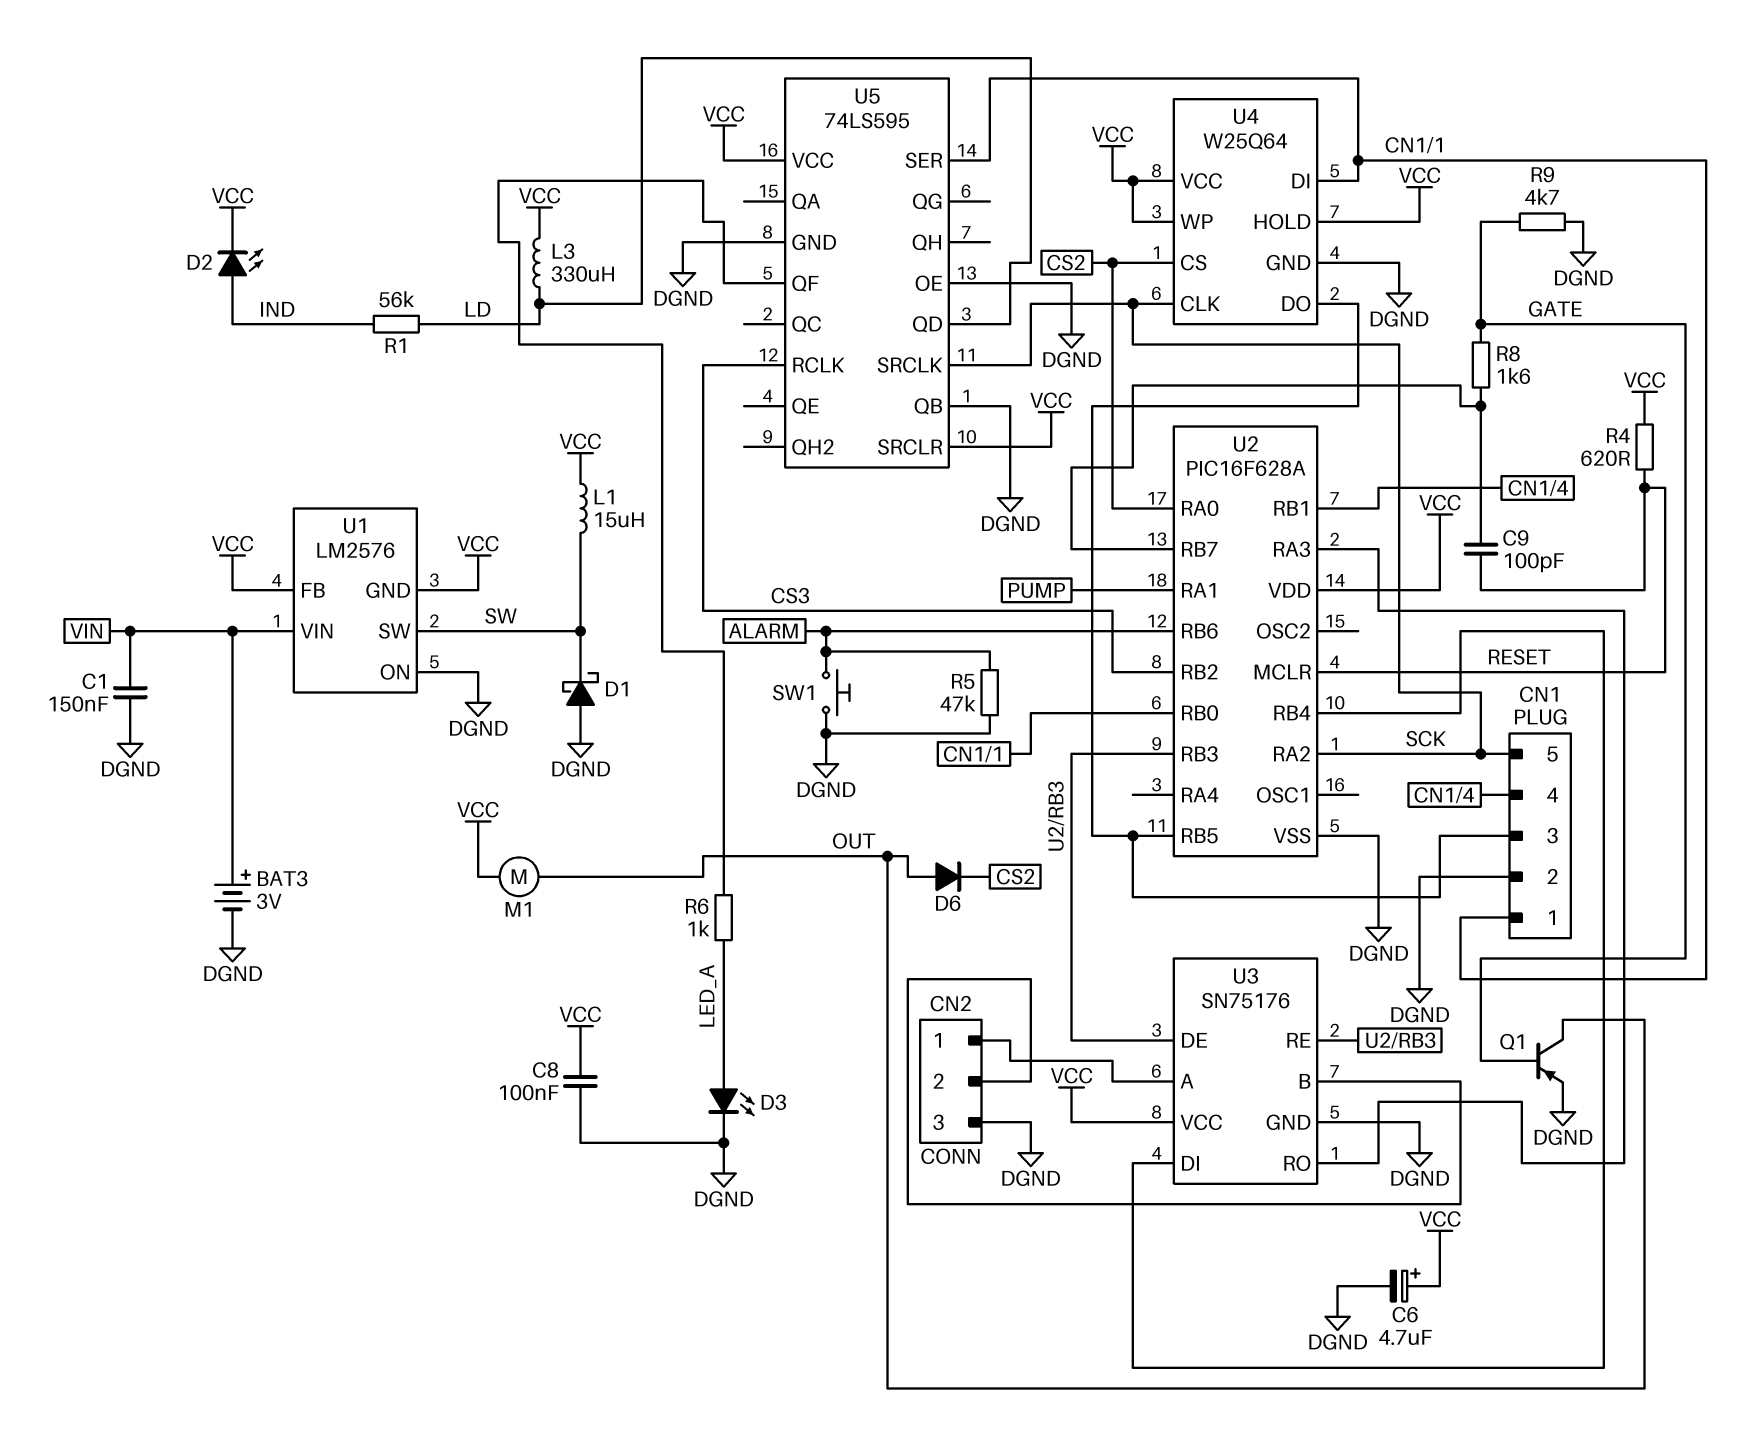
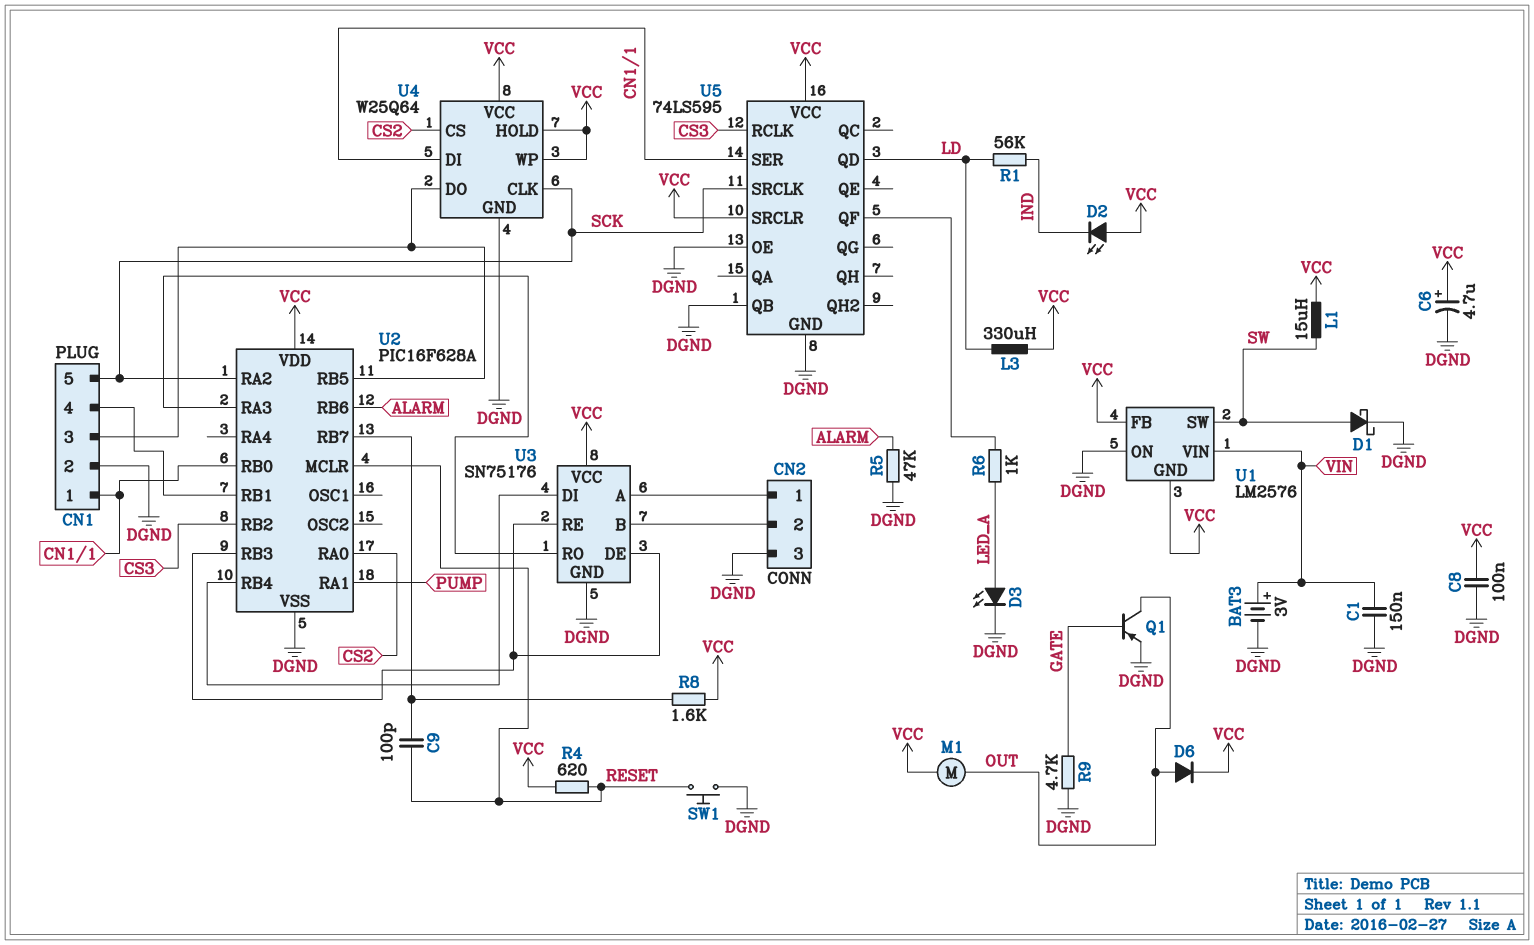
D1: schottky (A DGND, K SW) -> schottky (A SW, K DGND)
D2: LED (A IND, K VCC) -> LED (A VCC, K IND)
D6: diode (A OUT, K CS2) -> diode (A OUT, K VCC)
R8: 1.6k (GATE, U2/RB7) -> 1.6k (U2/RB7, VCC)
SW1: button (ALARM, DGND) -> button (DGND, RESET)

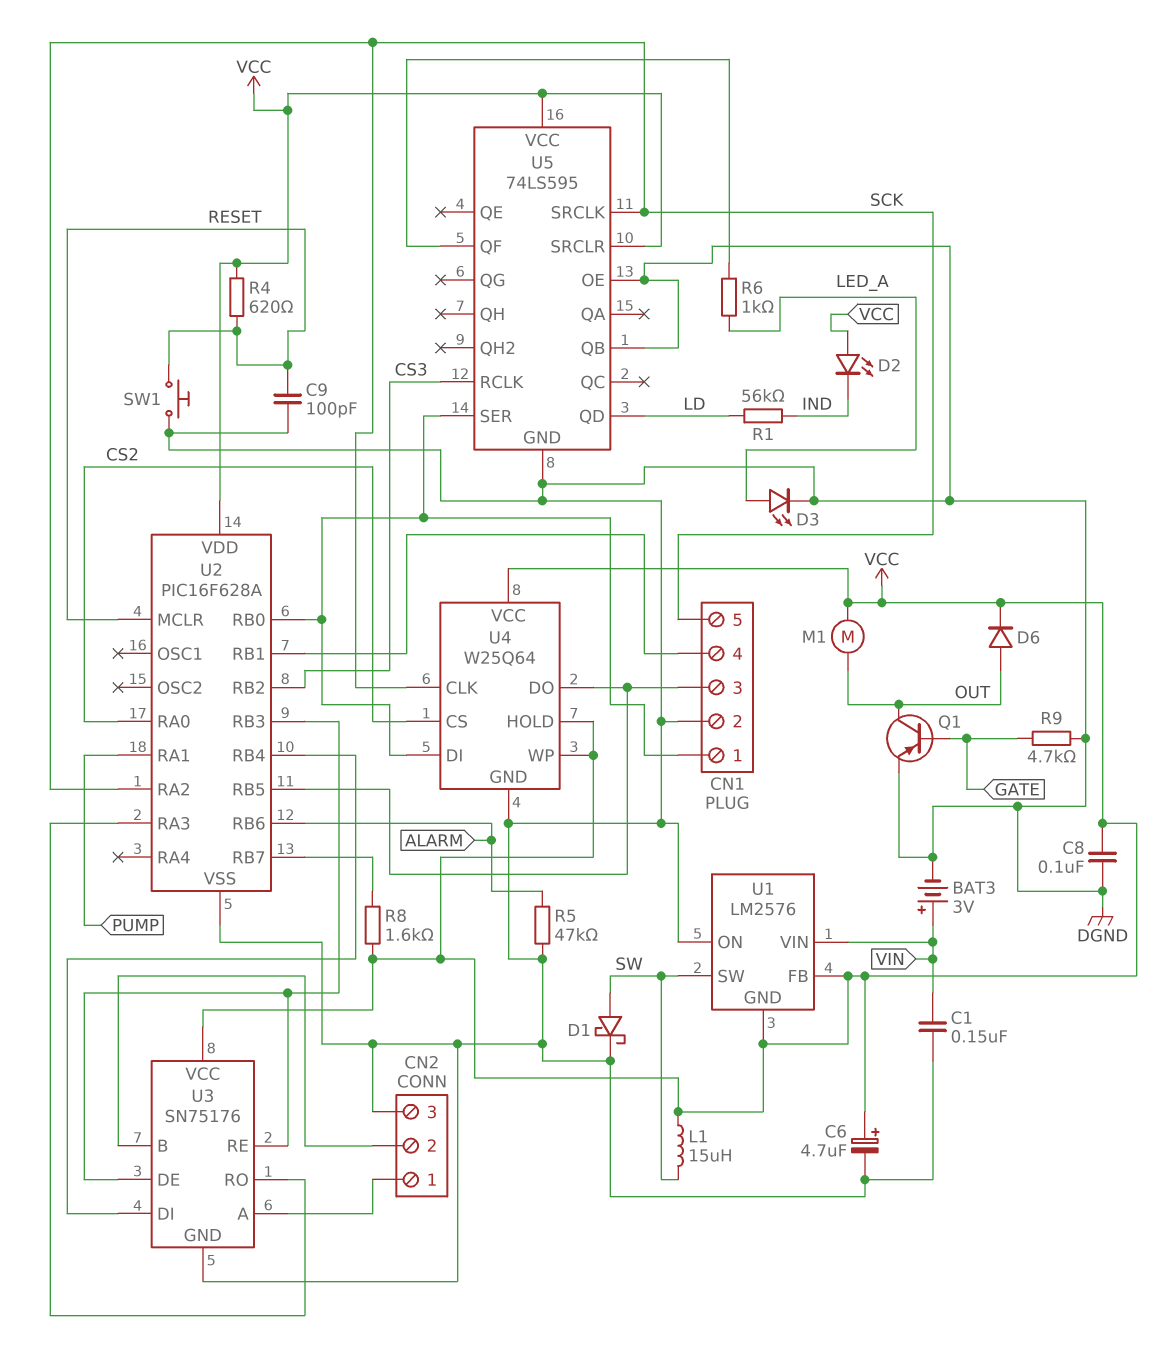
C9: 100pF (RESET, U2/RB7) -> 100pF (DGND, RESET)
L3: 330uH (LD, VCC) -> none

